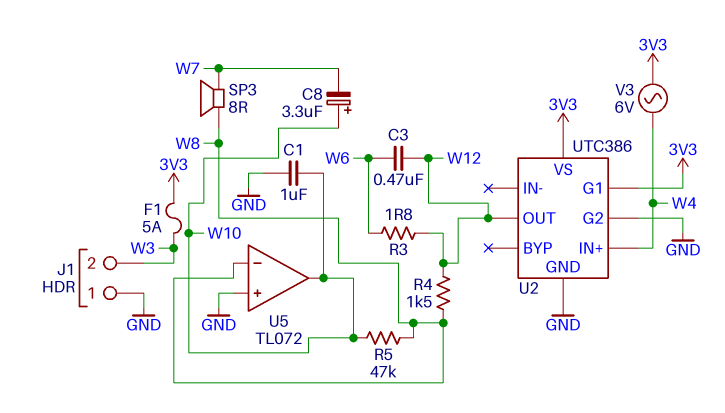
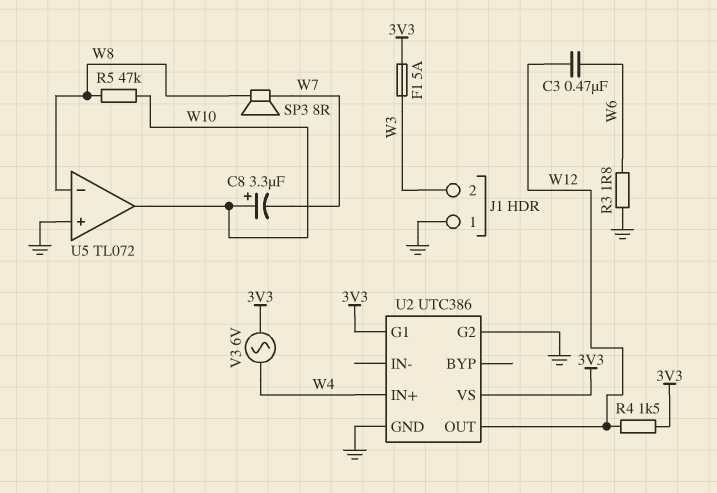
C1: 1uF (GND, W10) -> none
R3: 1.8 (W6, W12) -> 1.8 (GND, W6)
R4: 1.5k (W8, W12) -> 1.5k (3V3, W12)

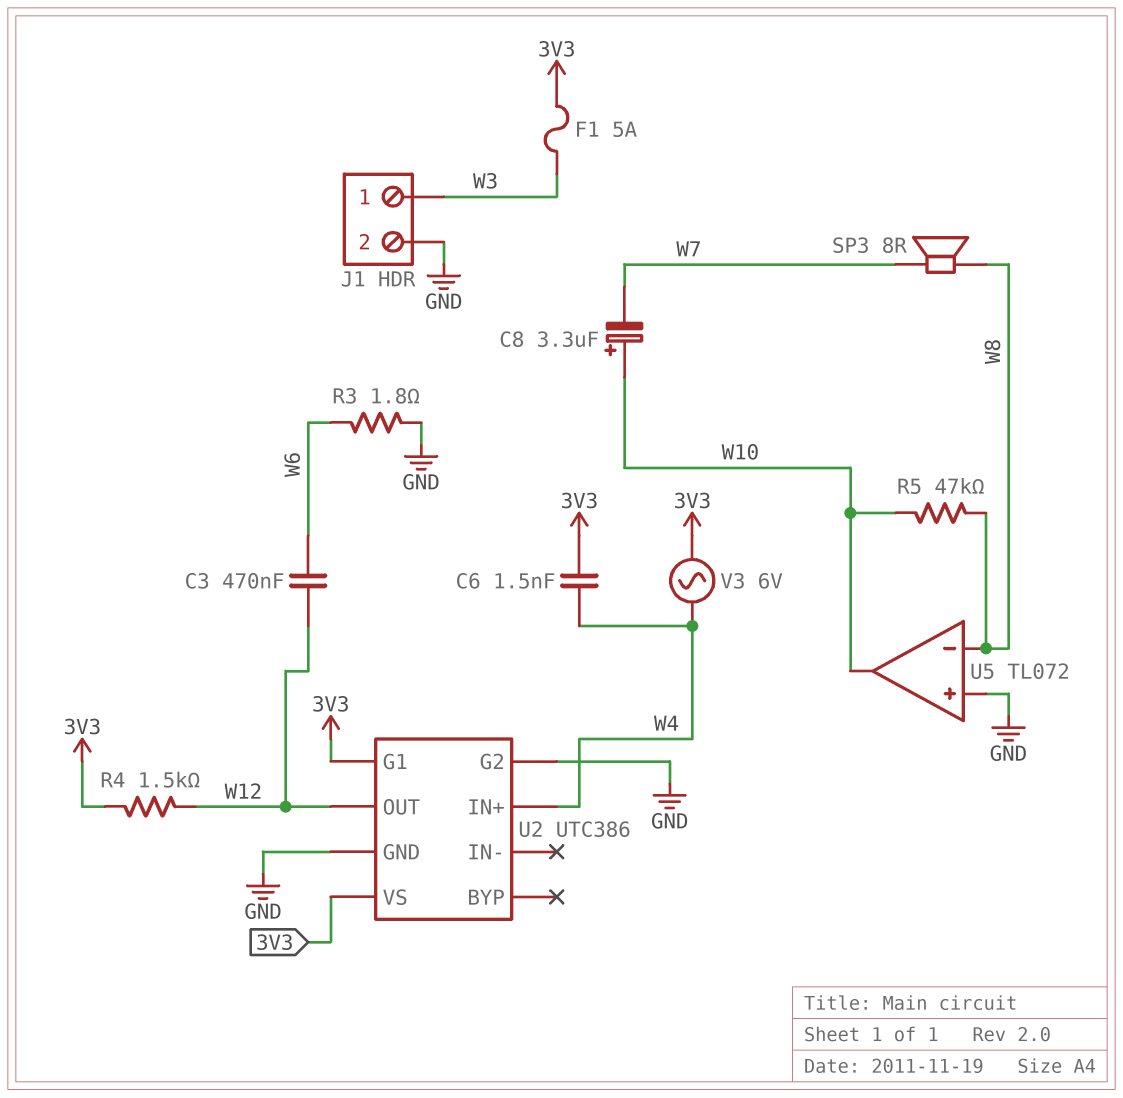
C6: none -> 1.5nF (3V3, W4)
J1 pin 1: GND -> W3
J1 pin 2: W3 -> GND

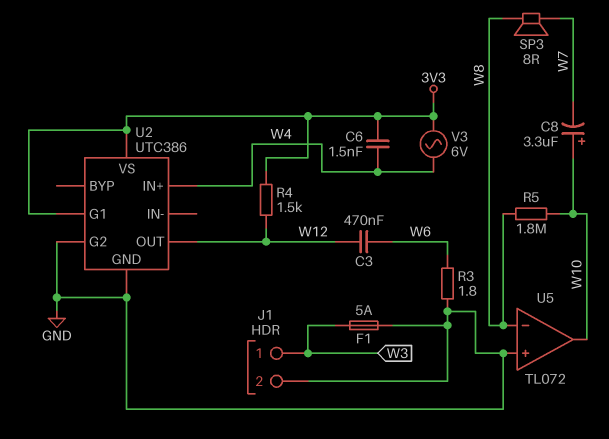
F1: 5A (3V3, W3) -> 5A (GND, W3)
R5: 47k (W8, W10) -> 1.8M (W8, W10)

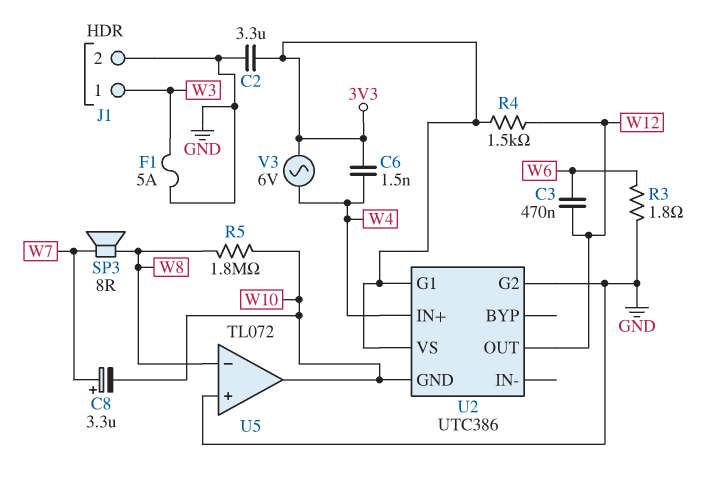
C2: none -> 3.3uF (3V3, GND)
C8: 3.3uF (plus W10, minus W7) -> 3.3uF (plus W7, minus W10)
U2 pin GND: GND -> W10

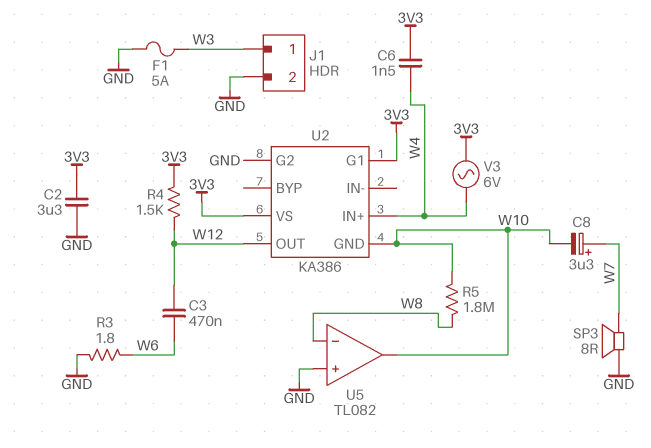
SP3: speaker 8R (W7, W8) -> speaker 8R (GND, W7)
U2: UTC386 -> KA386
U5: TL072 -> TL082

